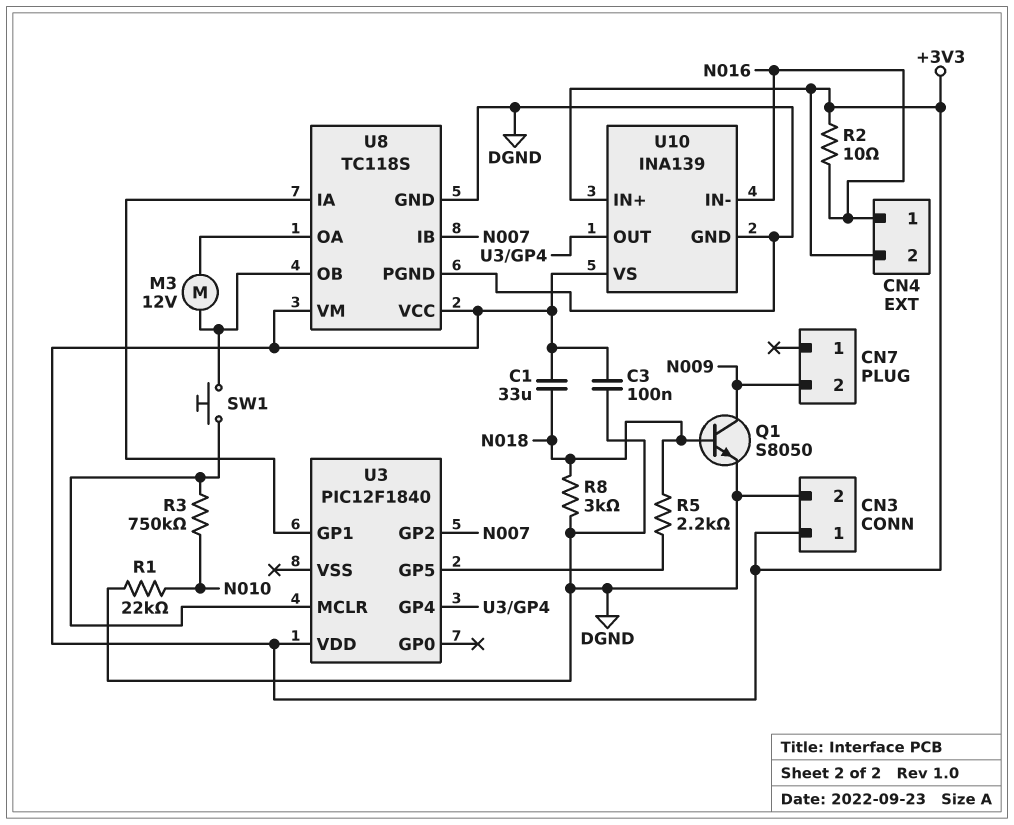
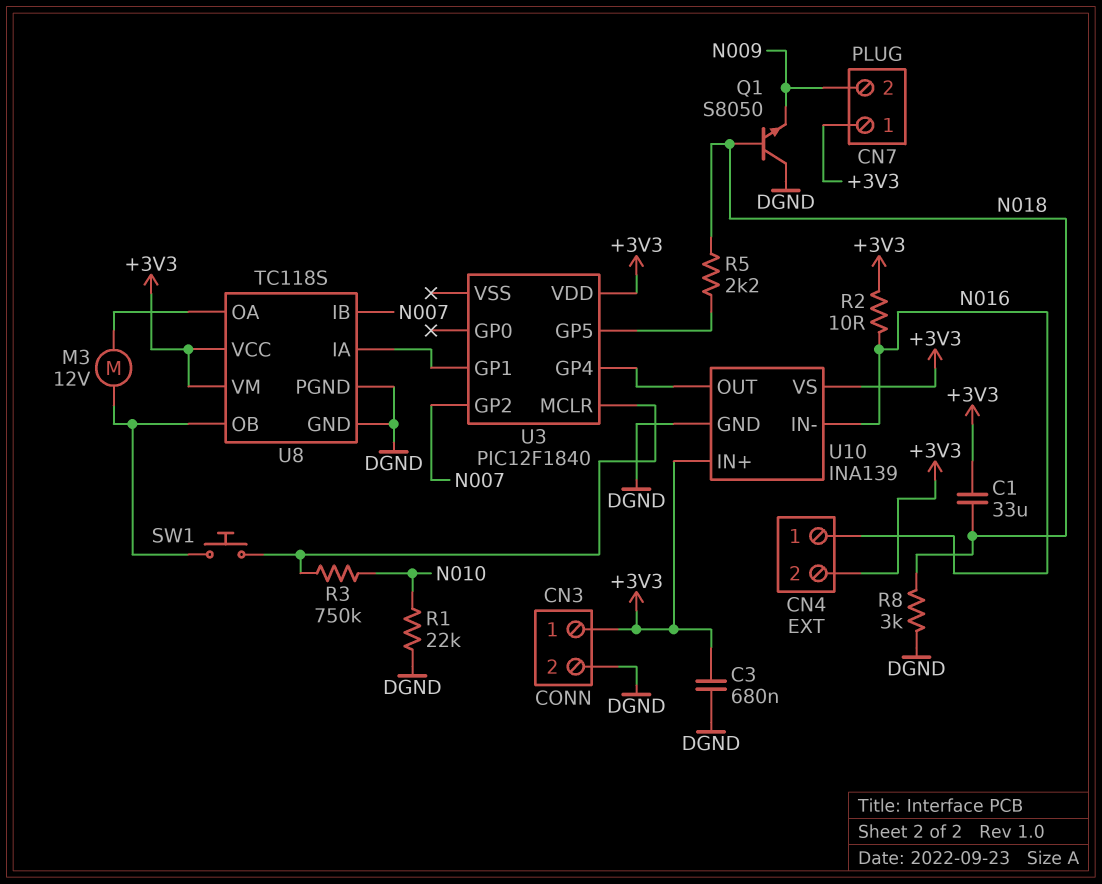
C3: 100nF (+3V3, DGND) -> 680nF (+3V3, DGND)
CN7 pin 1: none -> +3V3
Q1: NPN S8050 (B N018, C N009, E DGND) -> NPN S8050 (B N018, C DGND, E N009)

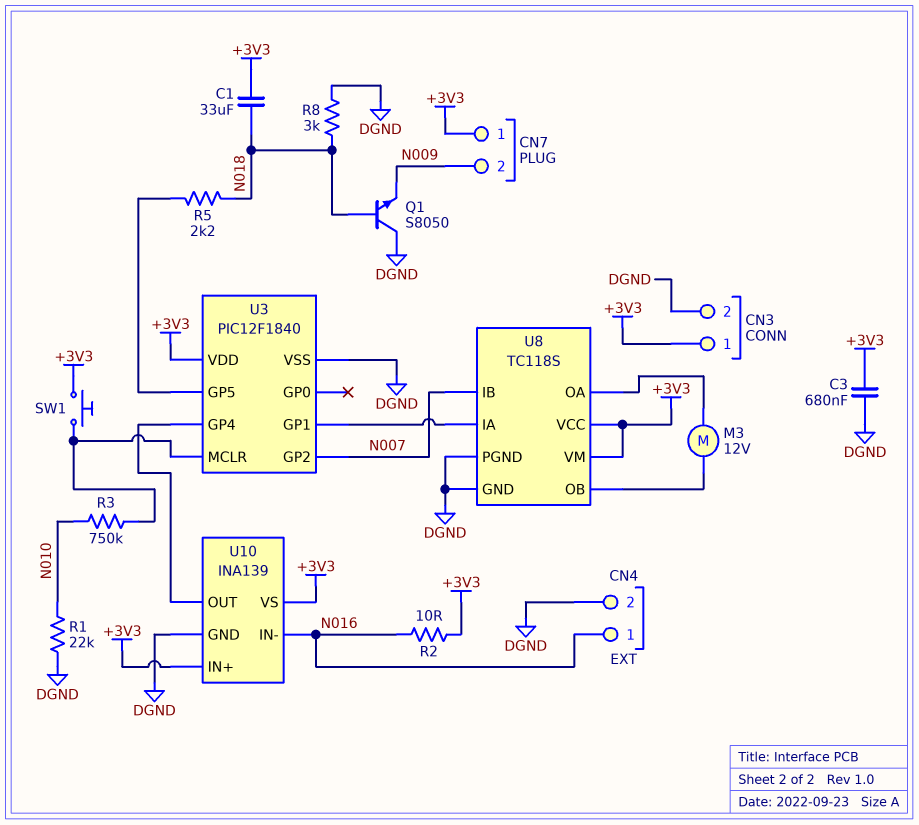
CN4 pin 2: +3V3 -> DGND
SW1: button (U3/MCLR, U8/OB) -> button (+3V3, U3/MCLR)
U3 pin VSS: none -> DGND

